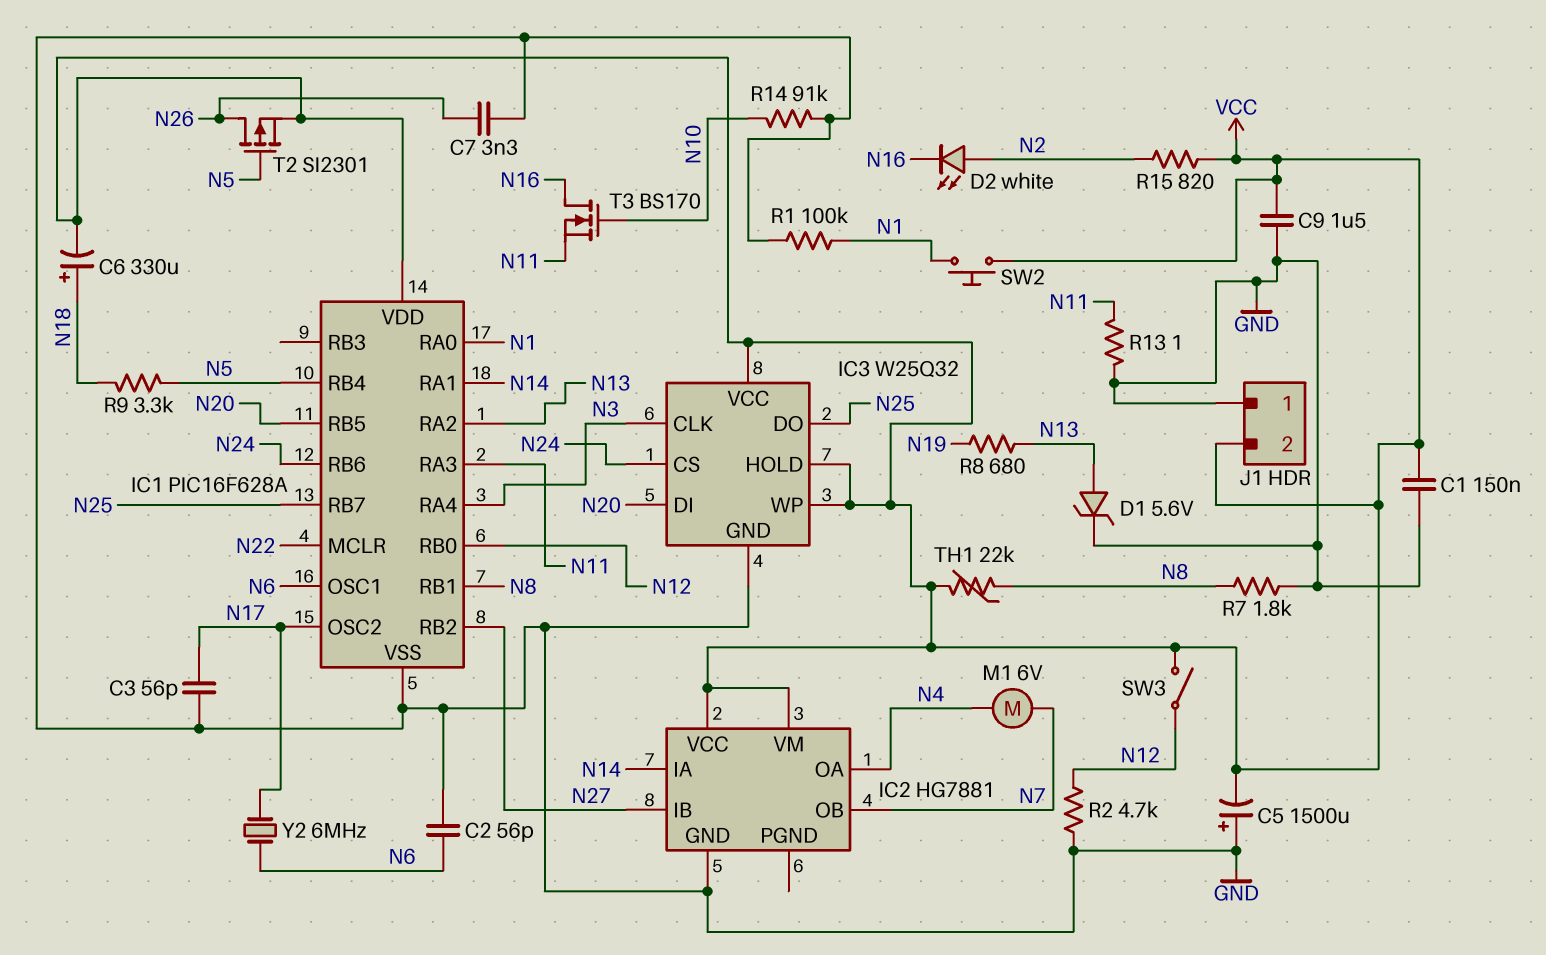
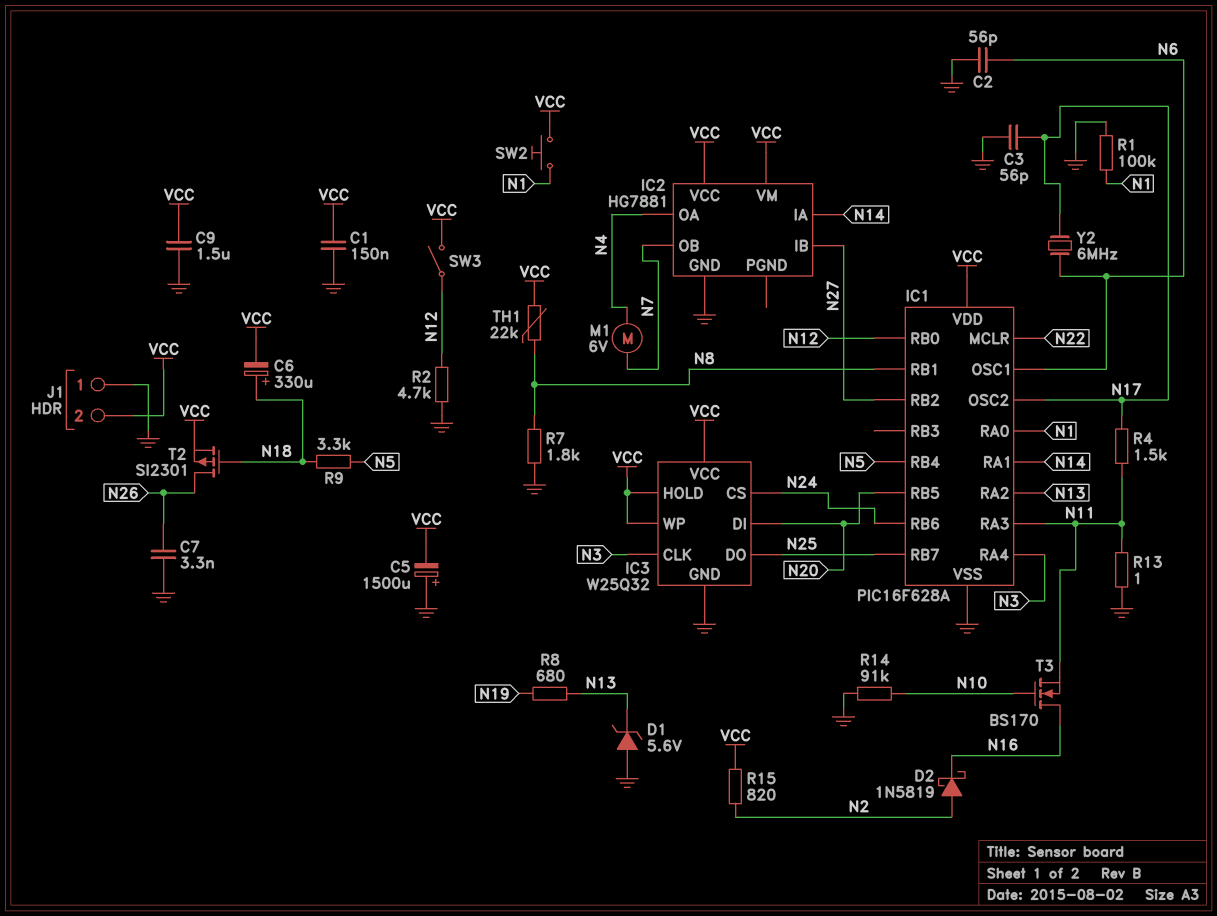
D1: zener 5.6V (A N13, K GND) -> zener 5.6V (A GND, K N13)
D2: LED white (A N2, K N16) -> schottky 1N5819 (A N2, K N16)
R4: none -> 1.5k (N11, N17)
T2: PMOS SI2301 (G N5, D N26, S VCC) -> PMOS SI2301 (G N18, D N26, S VCC)

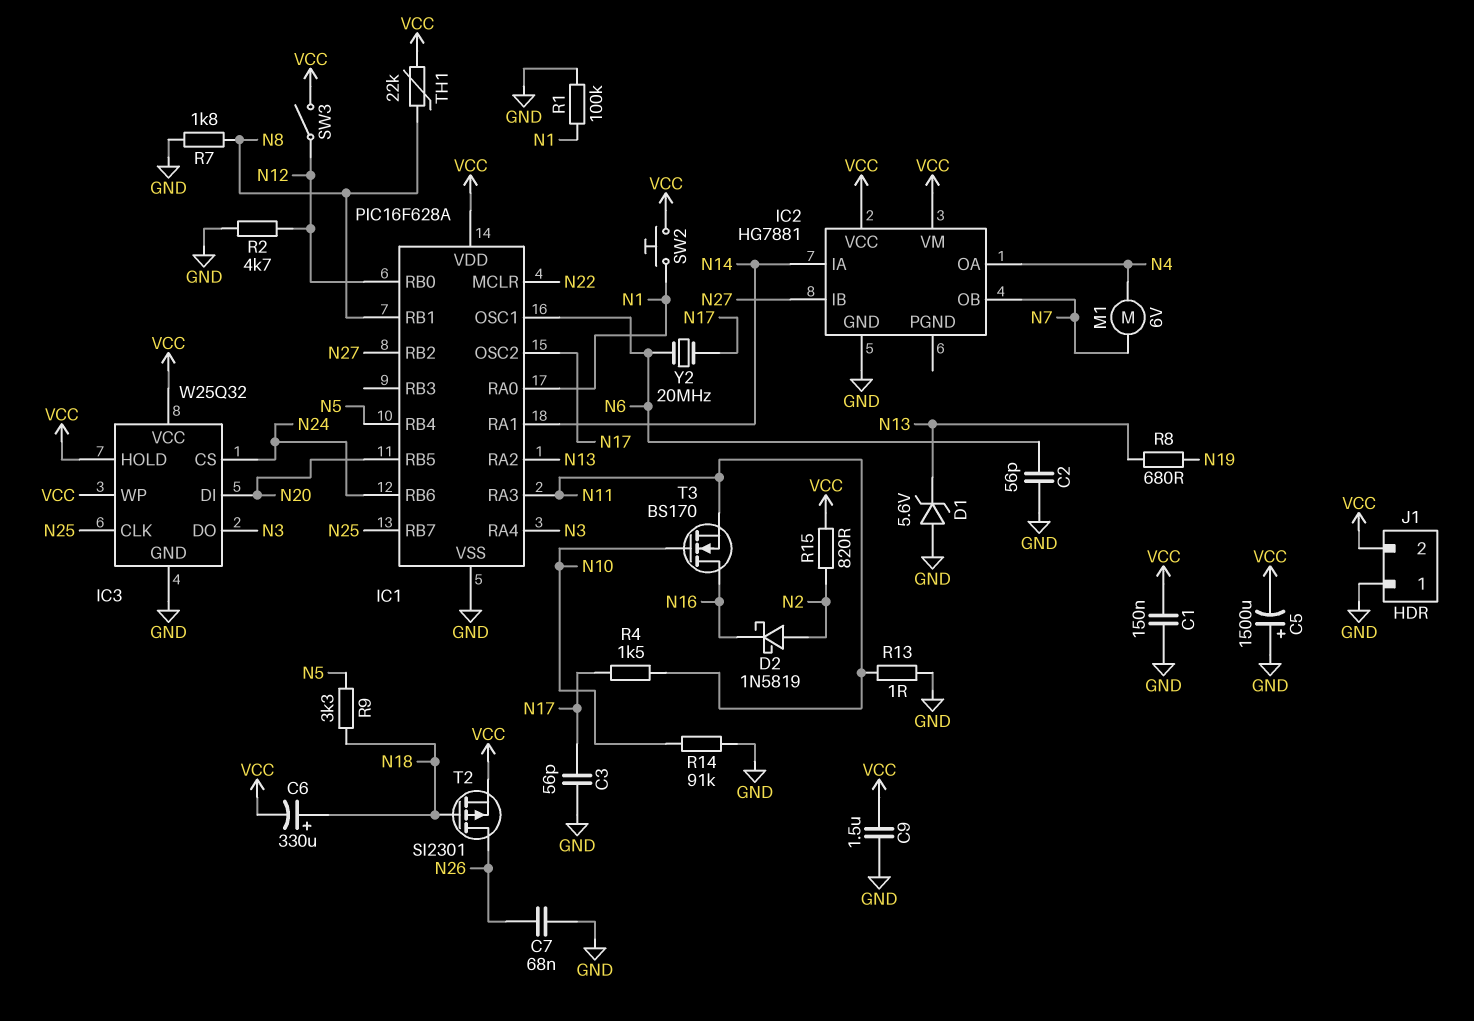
C7: 3.3nF (GND, N26) -> 68nF (GND, N26)
IC3 pin CLK: N3 -> N25
IC3 pin DO: N25 -> N3
Y2: 6MHz (N6, N17) -> 20MHz (N6, N17)

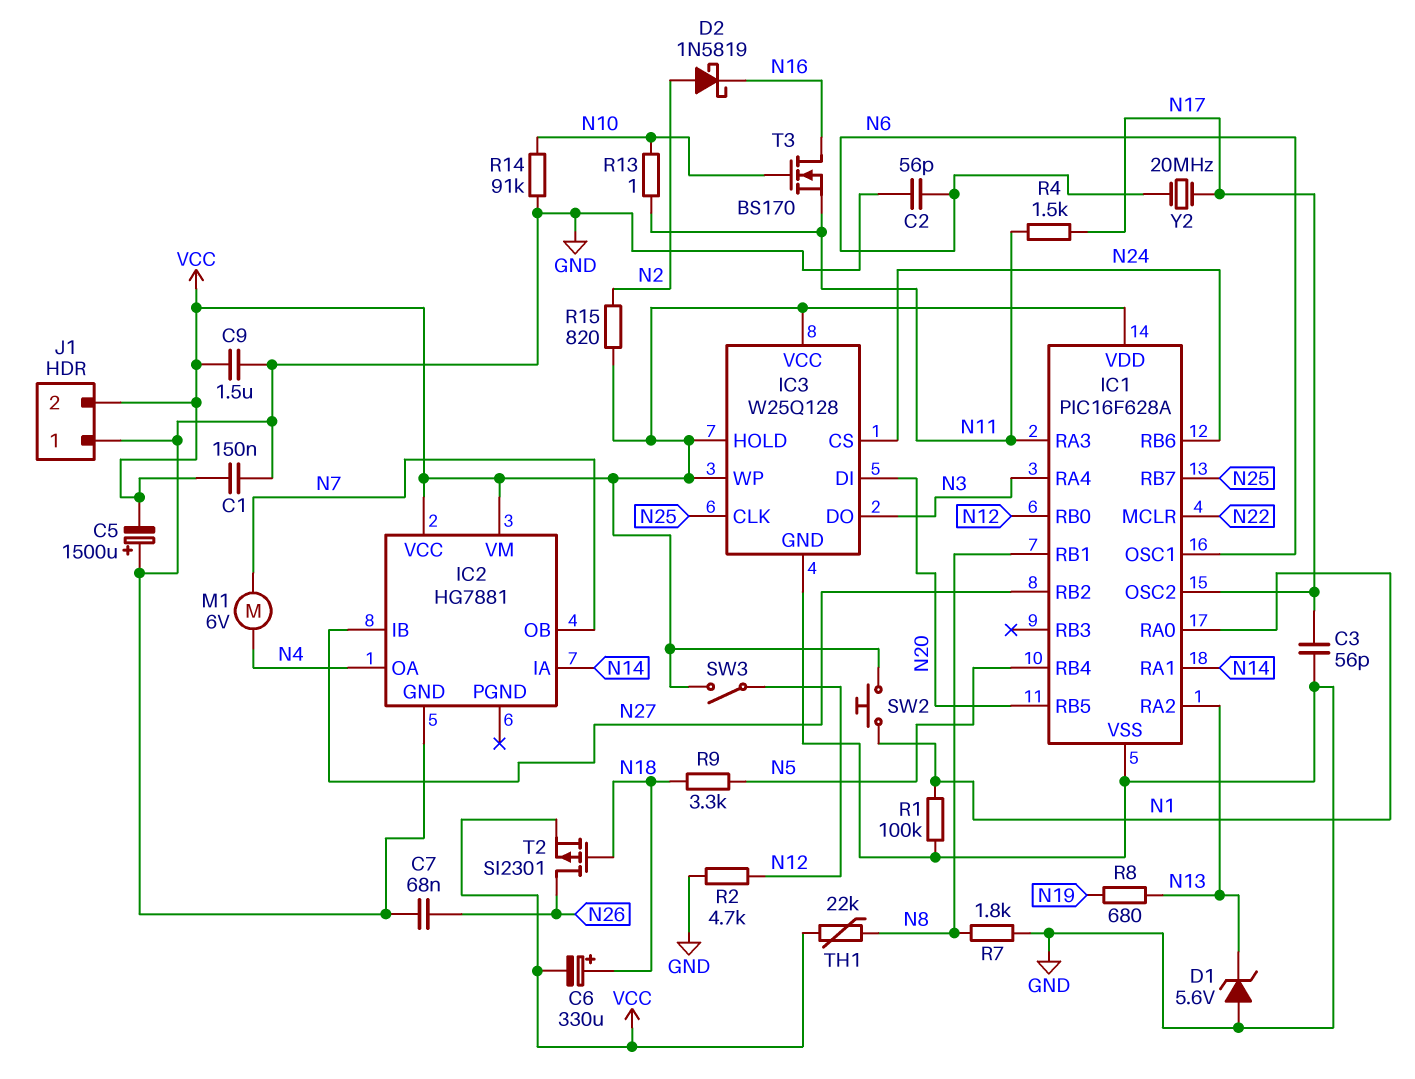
IC3: W25Q32 -> W25Q128
R13: 1 (GND, N11) -> 1 (N10, N11)

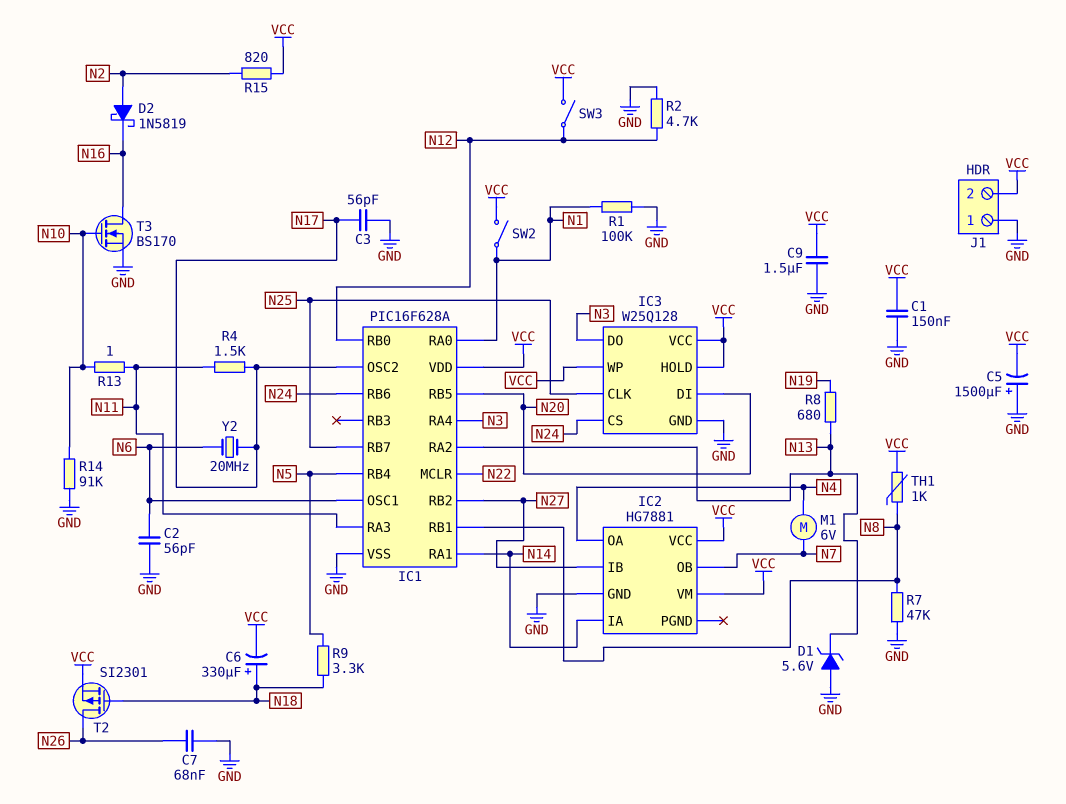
R7: 1.8k (GND, N8) -> 47k (GND, N8)
SW2: button (N1, VCC) -> switch (N1, VCC)
T3: NMOS BS170 (G N10, D N16, S N11) -> NMOS BS170 (G N10, D N16, S GND)
TH1: 22k (N8, VCC) -> 1k (N8, VCC)

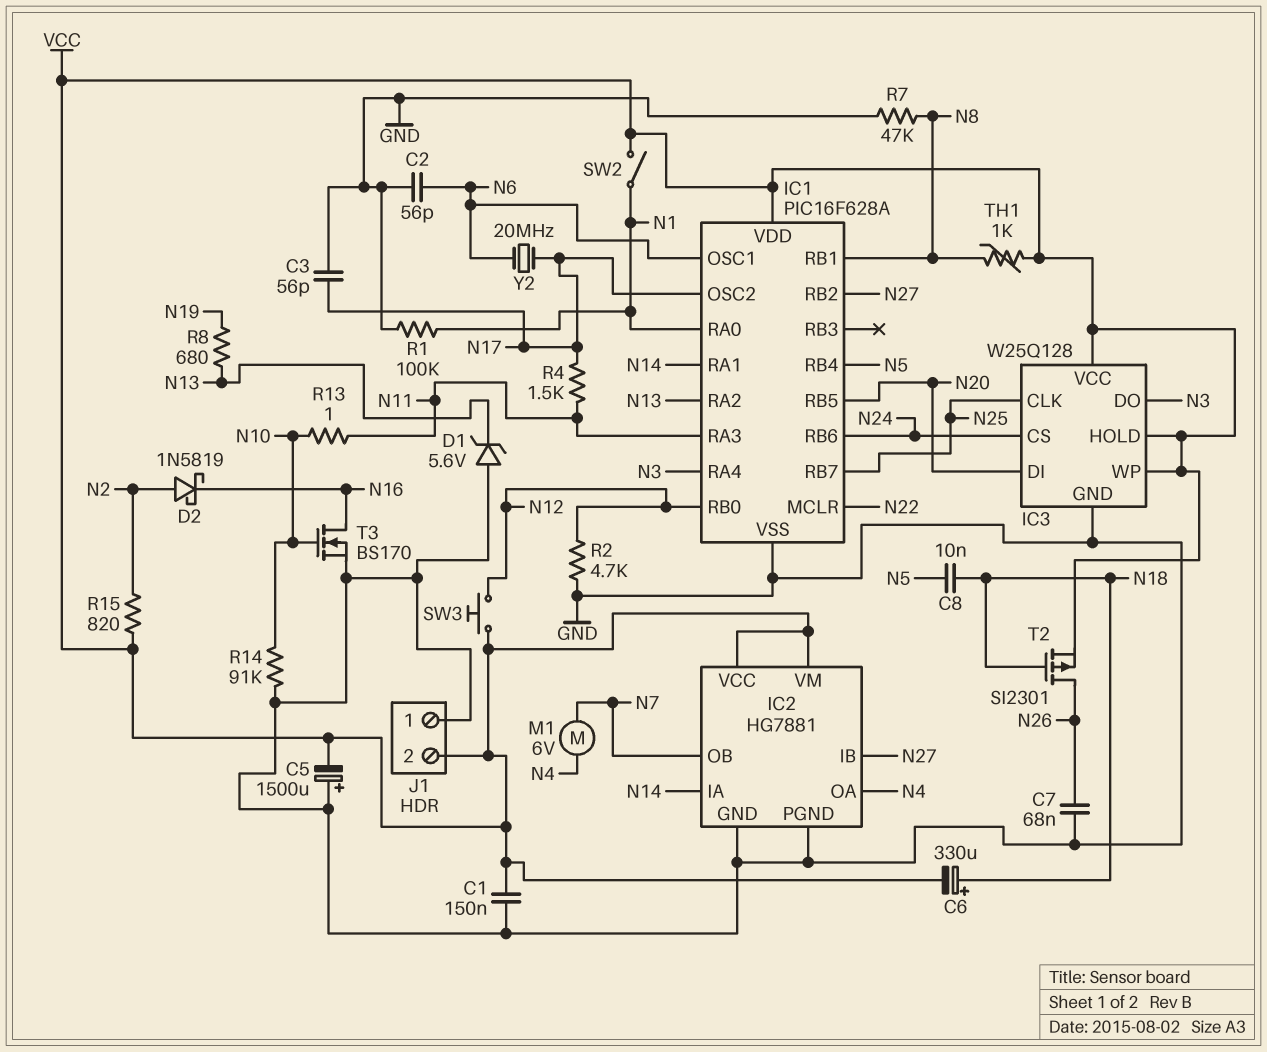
C8: none -> 10nF (N5, N18)
C9: 1.5uF (GND, VCC) -> none
IC2 pin PGND: none -> GND
R9: 3.3k (N5, N18) -> none
SW3: switch (N12, VCC) -> button (N12, VCC)

